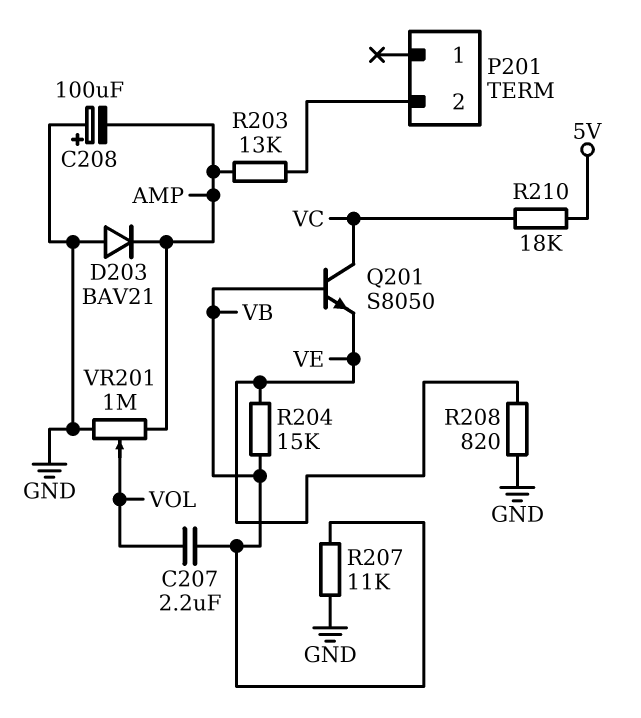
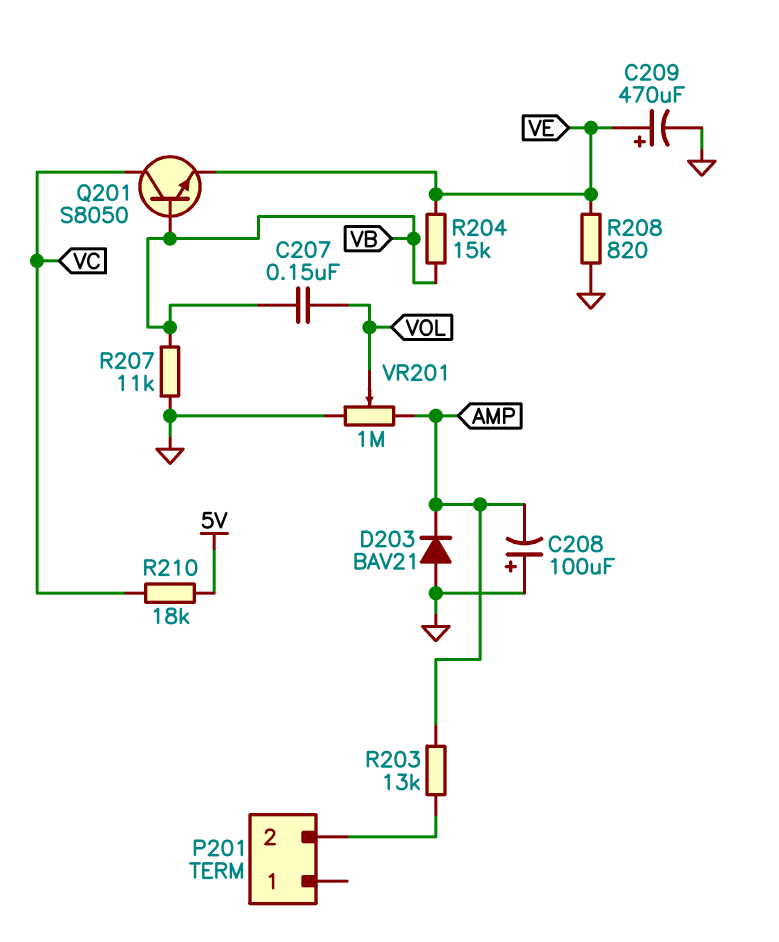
C207: 2.2uF (VB, VOL) -> 150nF (VB, VOL)
C209: none -> 470uF (plus VE, minus GND)

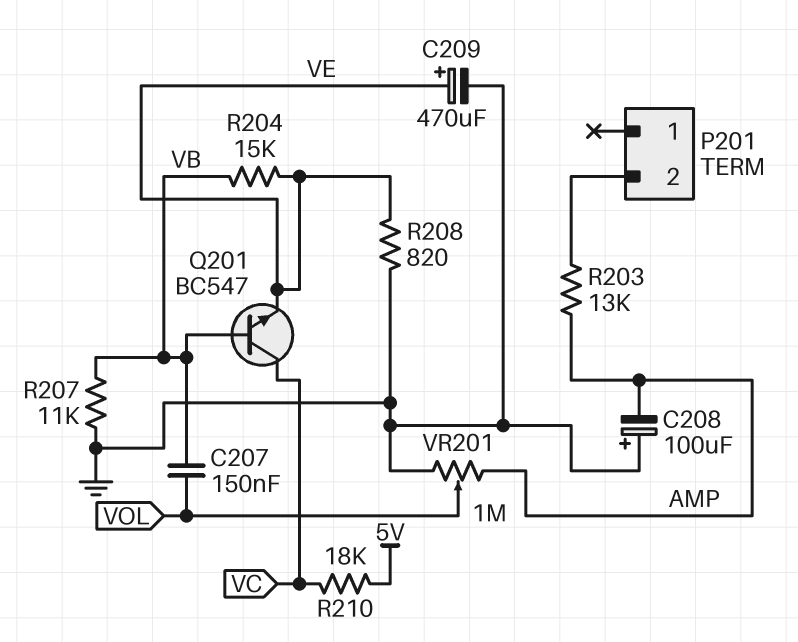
D203: diode BAV21 (A GND, K AMP) -> none
Q201: NPN S8050 (B VB, C VC, E VE) -> NPN BC547 (B VB, C VC, E VE)

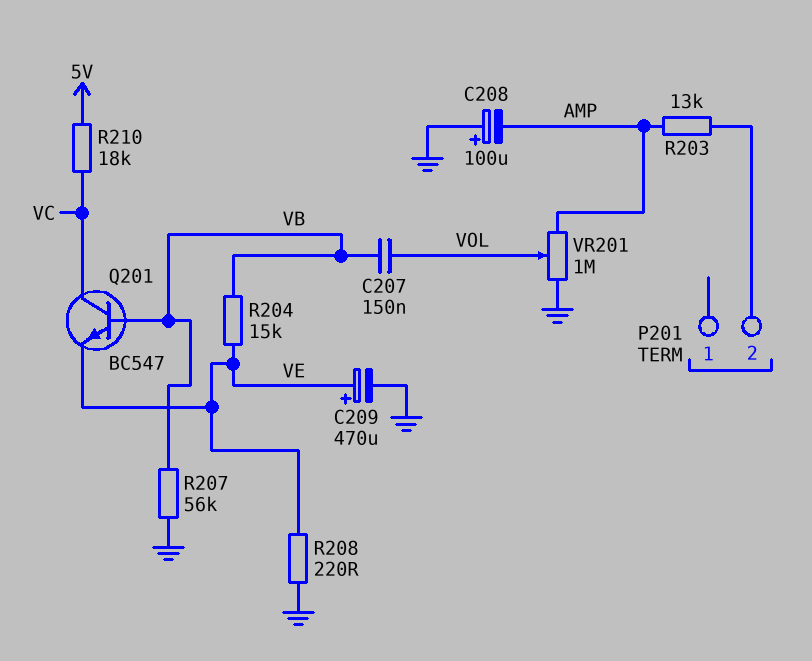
R207: 11k (GND, VB) -> 56k (GND, VB)
R208: 820 (GND, VE) -> 220 (GND, VE)

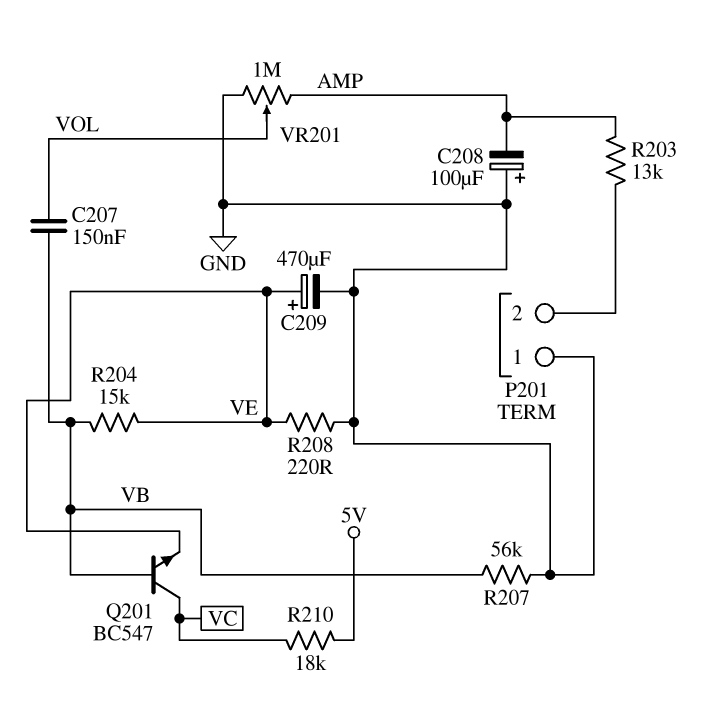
P201 pin 1: none -> GND

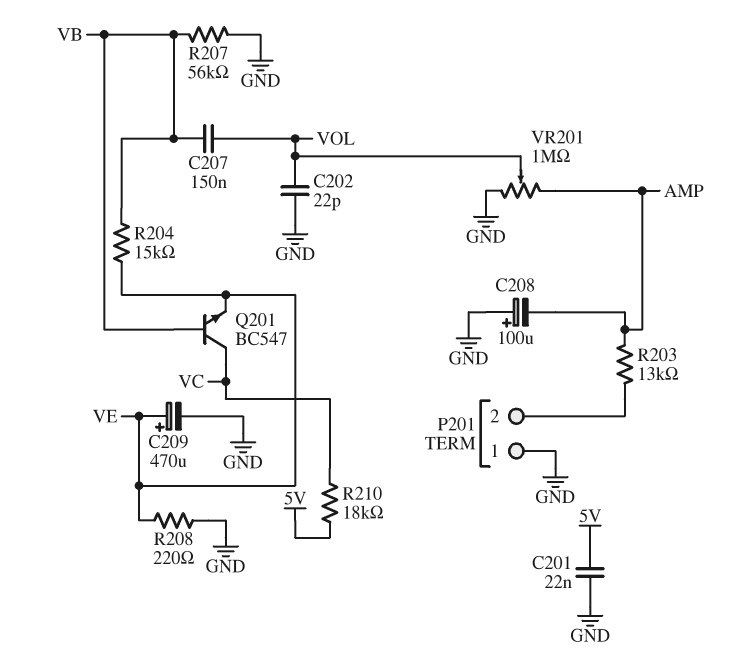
C201: none -> 22nF (5V, GND)
C202: none -> 22pF (GND, VOL)

